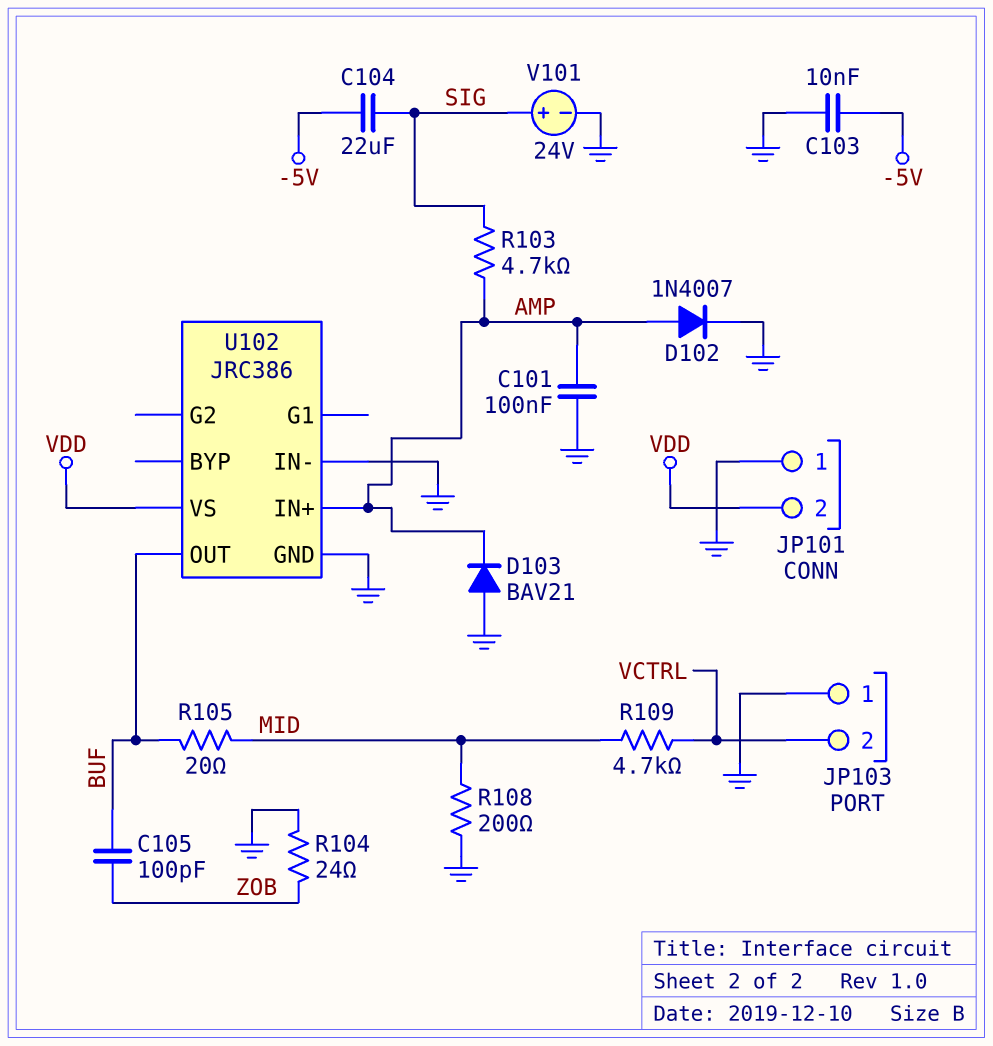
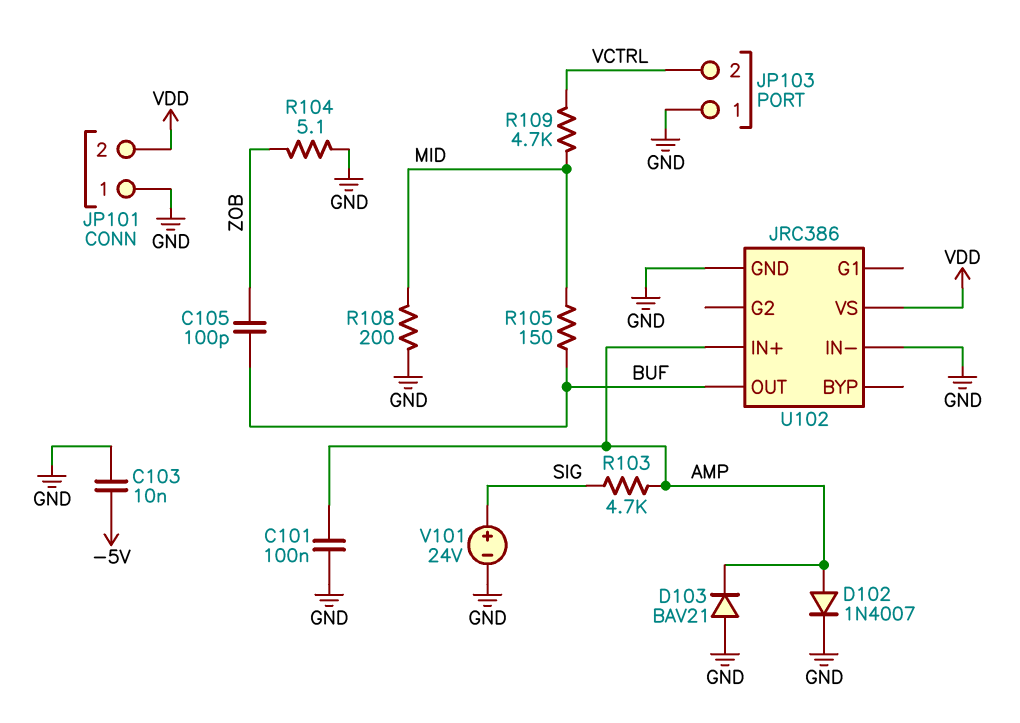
C104: 22uF (-5V, SIG) -> none
R104: 24 (GND, ZOB) -> 5.1 (GND, ZOB)
R105: 20 (BUF, MID) -> 150 (BUF, MID)

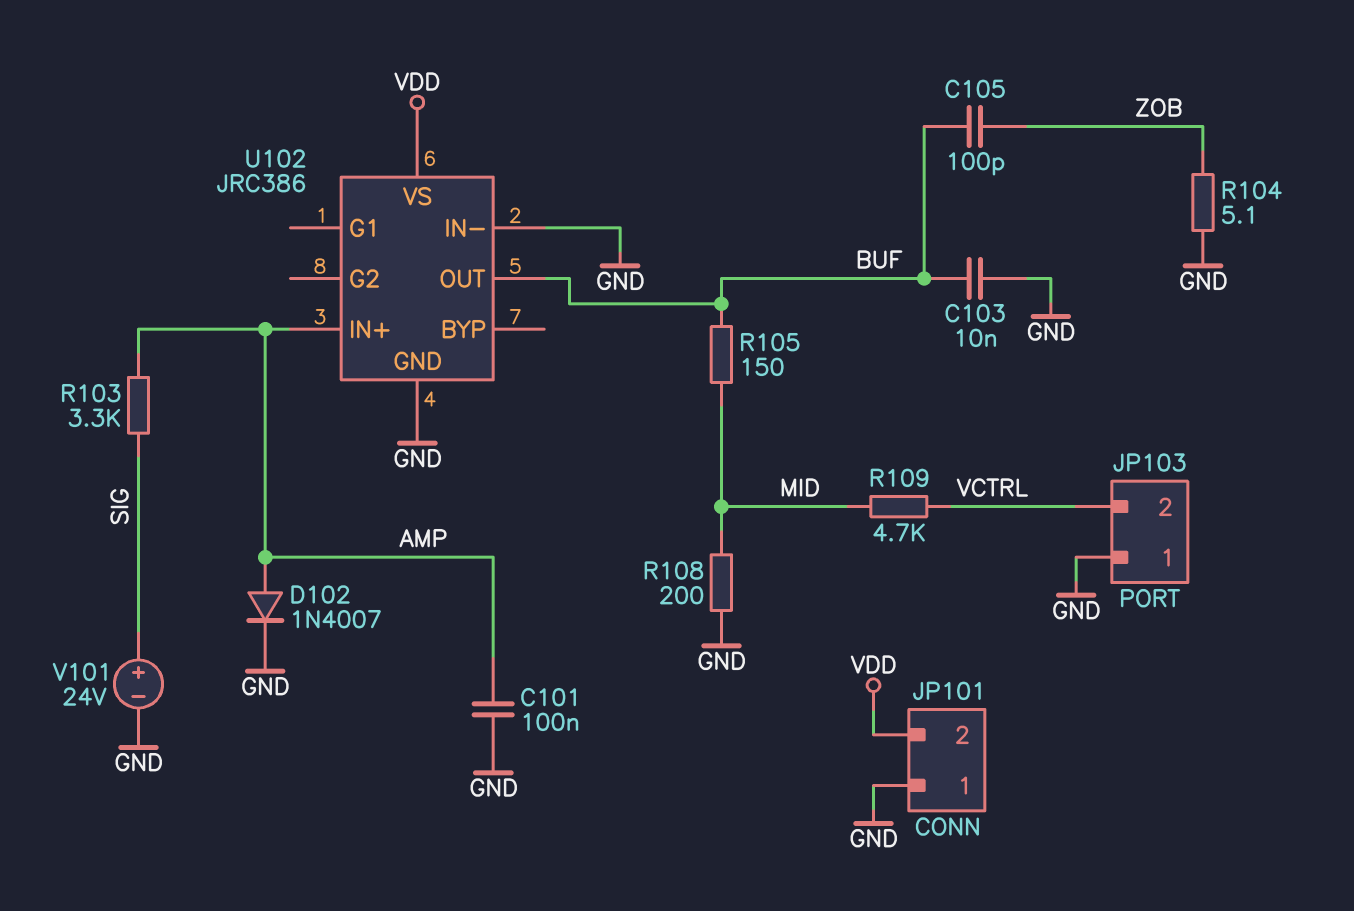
C103: 10nF (-5V, GND) -> 10nF (BUF, GND)
D103: diode BAV21 (A GND, K AMP) -> none
R103: 4.7k (AMP, SIG) -> 3.3k (AMP, SIG)

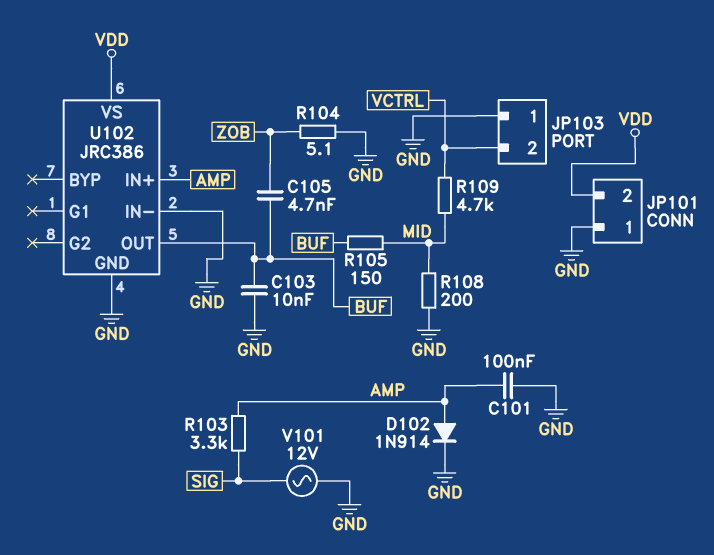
C105: 100pF (BUF, ZOB) -> 4.7nF (BUF, ZOB)
D102: diode 1N4007 (A AMP, K GND) -> diode 1N914 (A AMP, K GND)
V101: 24V (plus SIG, minus GND) -> AC 12V (GND, SIG)

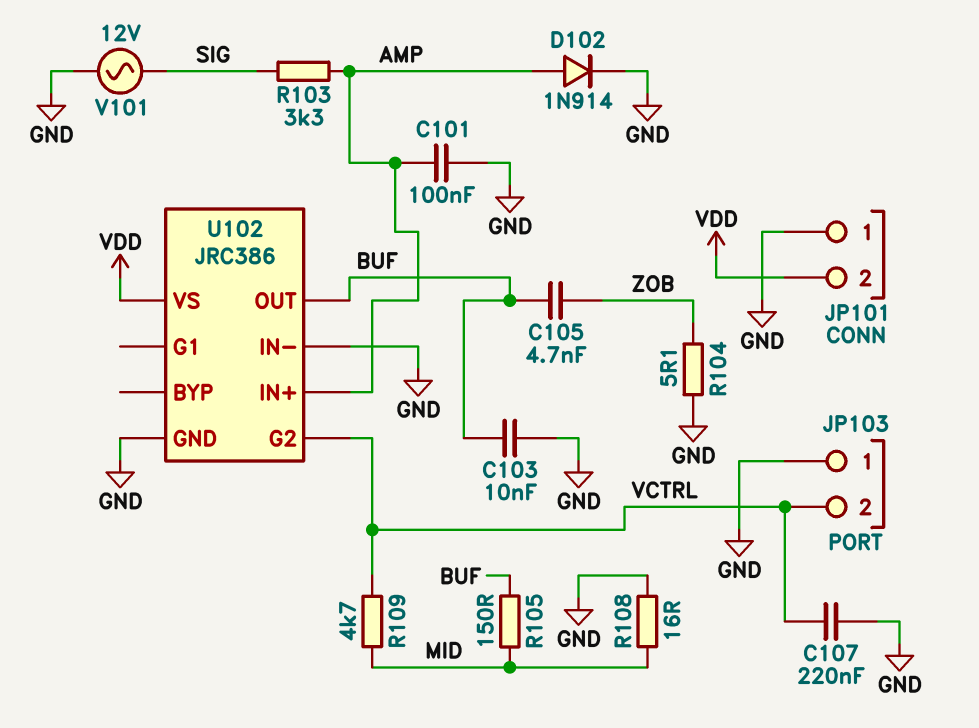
C107: none -> 220nF (GND, VCTRL)
R108: 200 (GND, MID) -> 16 (GND, MID)
U102 pin G2: none -> VCTRL

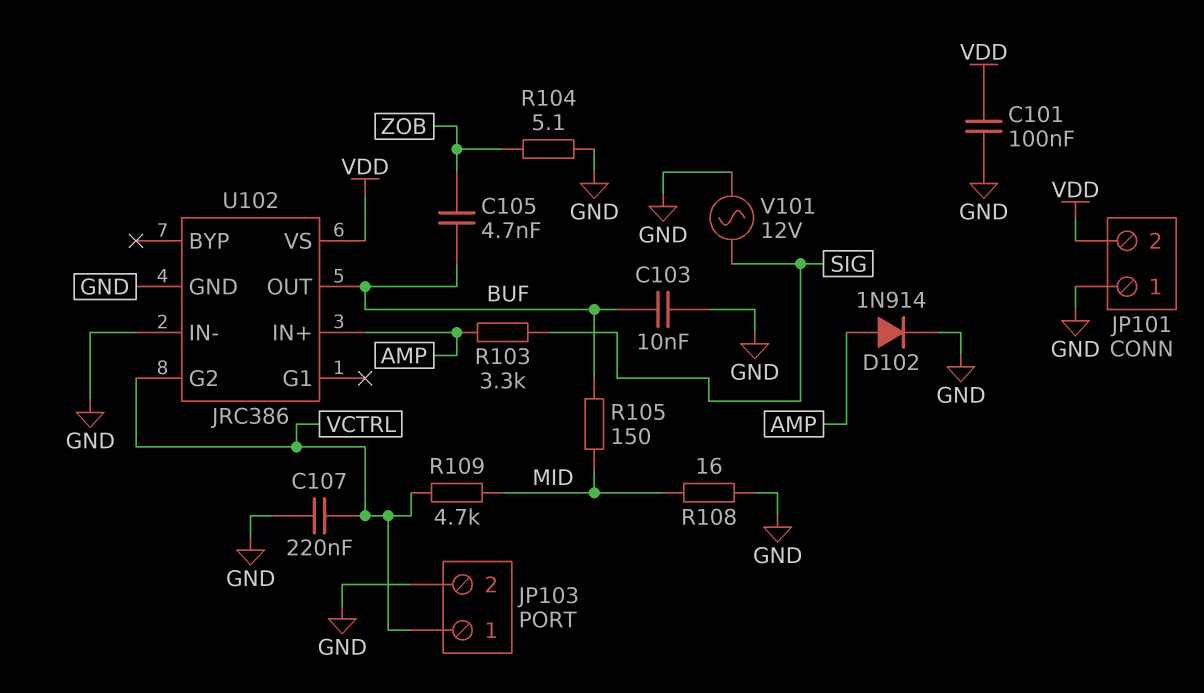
C101: 100nF (AMP, GND) -> 100nF (GND, VDD)
JP103 pin 1: GND -> VCTRL
JP103 pin 2: VCTRL -> GND

